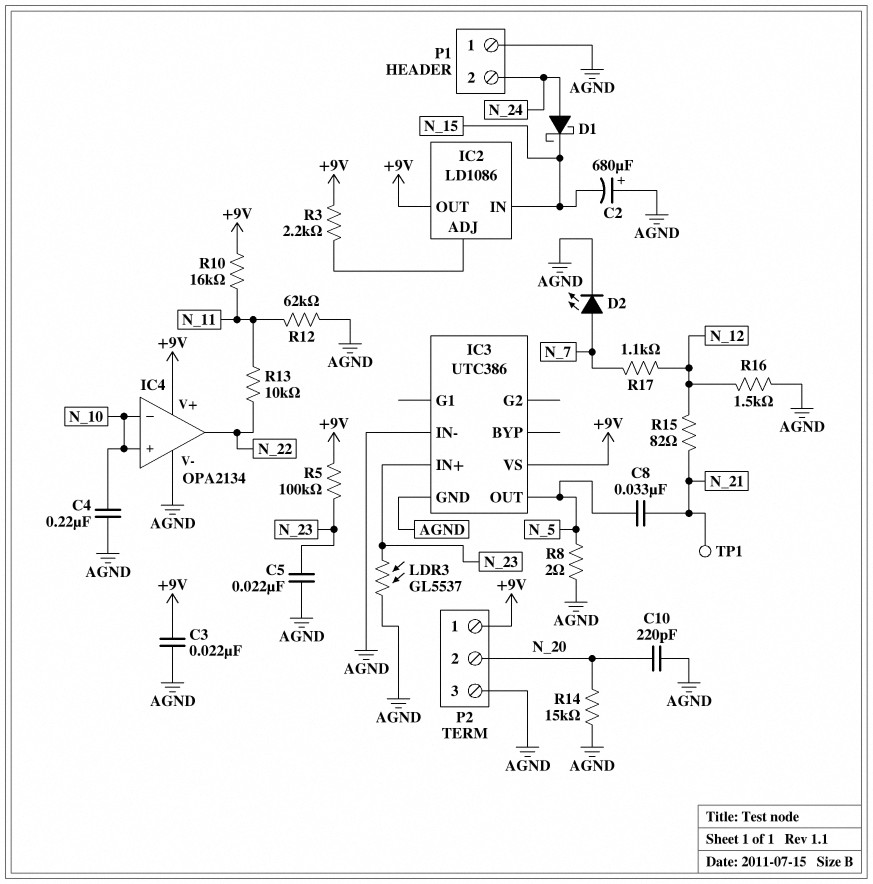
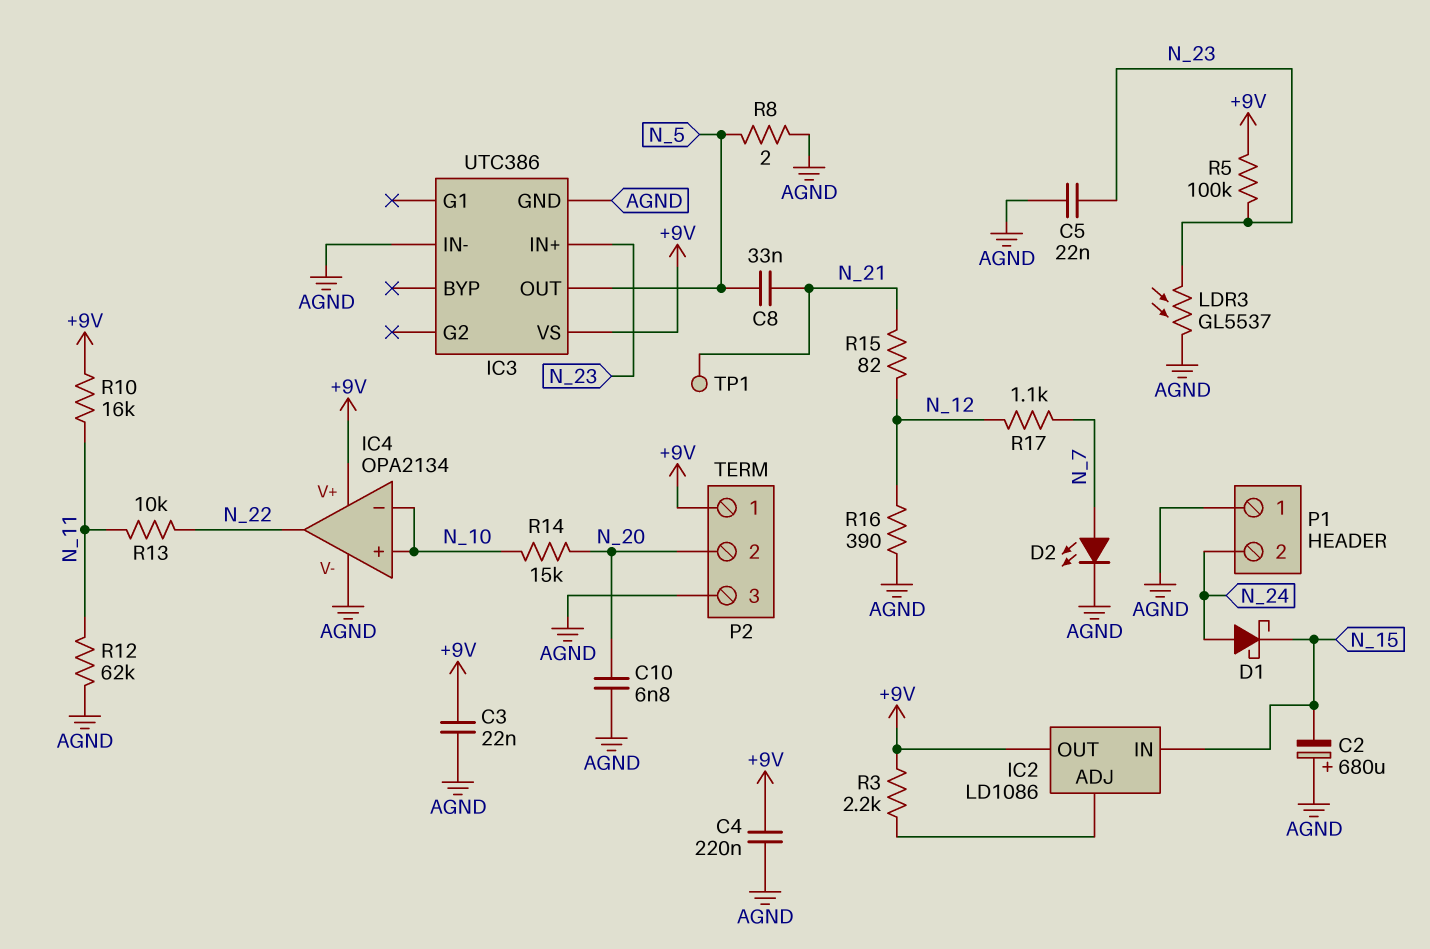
C4: 220nF (AGND, N_10) -> 220nF (+9V, AGND)
C10: 220pF (AGND, N_20) -> 6.8nF (AGND, N_20)
R14: 15k (AGND, N_20) -> 15k (N_10, N_20)
R16: 1.5k (AGND, N_12) -> 390 (AGND, N_12)

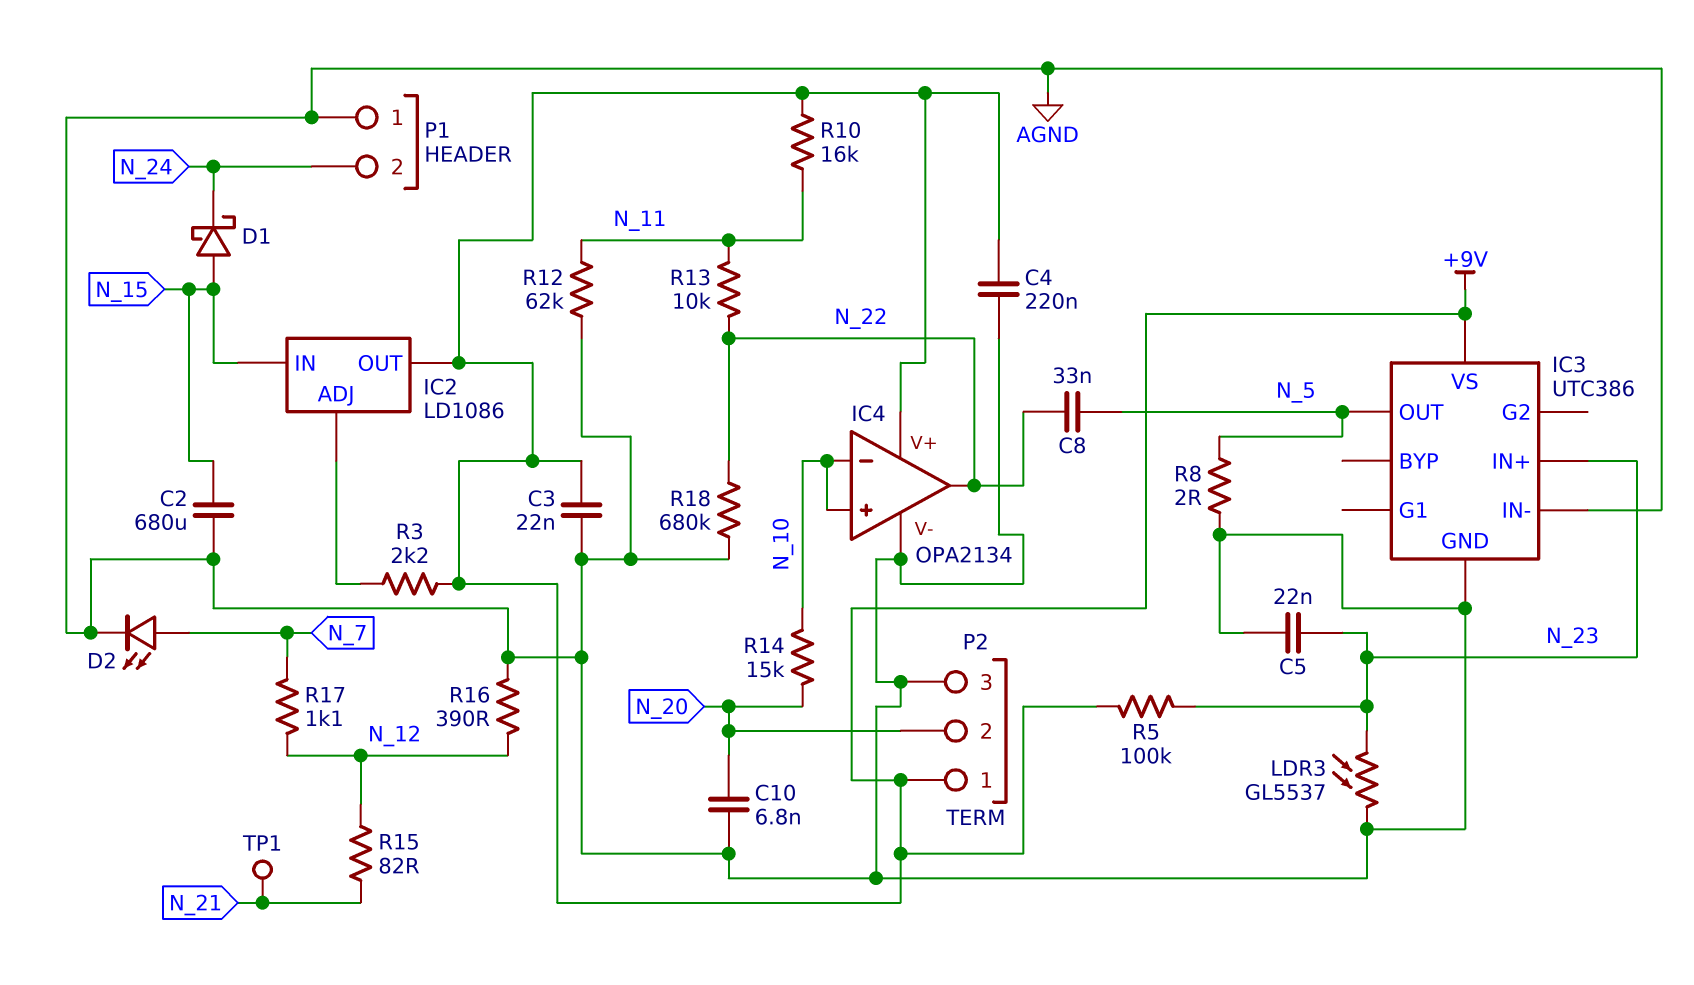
C2: 680uF (plus AGND, minus N_15) -> 680uF (AGND, N_15)
C8: 33nF (N_5, N_21) -> 33nF (N_5, N_22)
D1: schottky (A N_24, K N_15) -> schottky (A N_15, K N_24)
R18: none -> 680k (AGND, N_22)

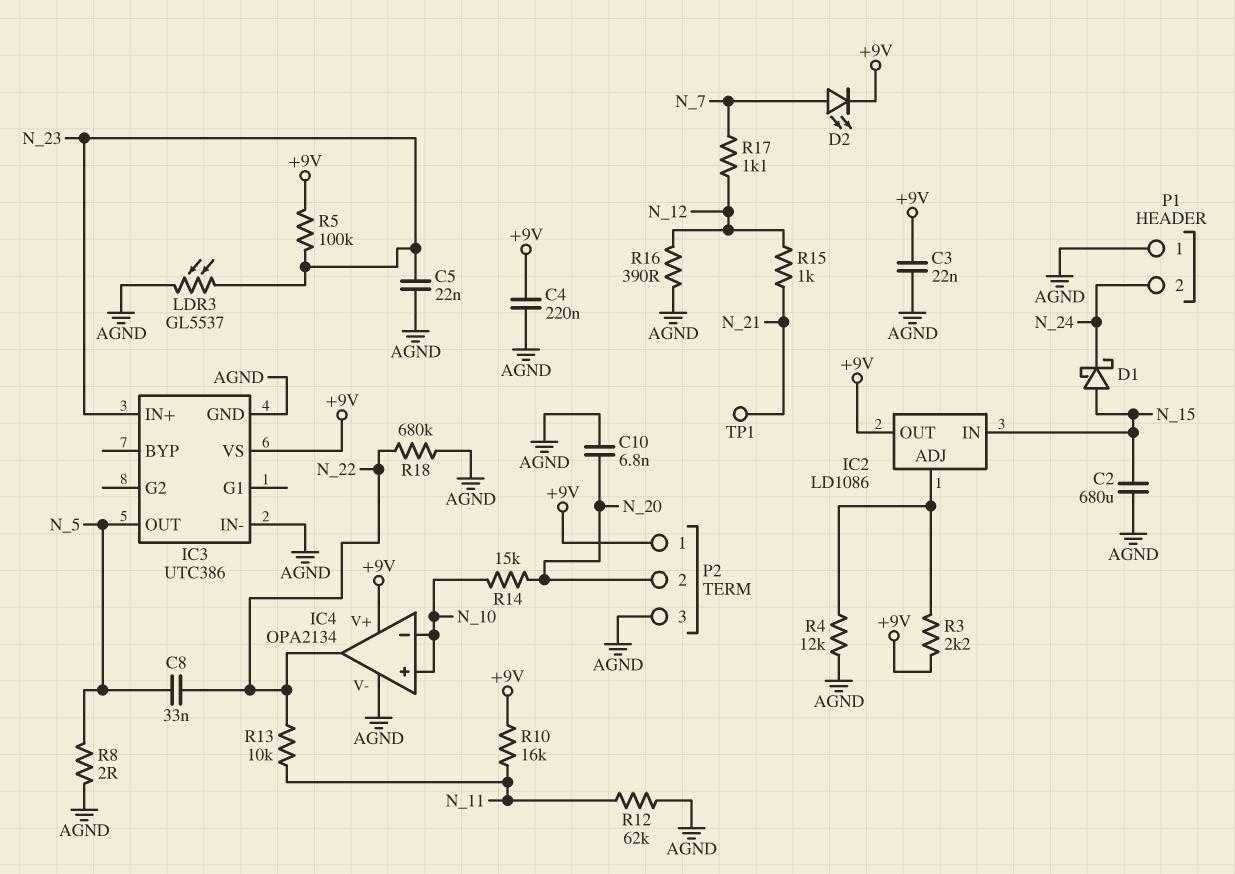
D2: LED (A N_7, K AGND) -> LED (A N_7, K +9V)
R4: none -> 12k (AGND, IC2/ADJ)
R15: 82 (N_12, N_21) -> 1k (N_12, N_21)

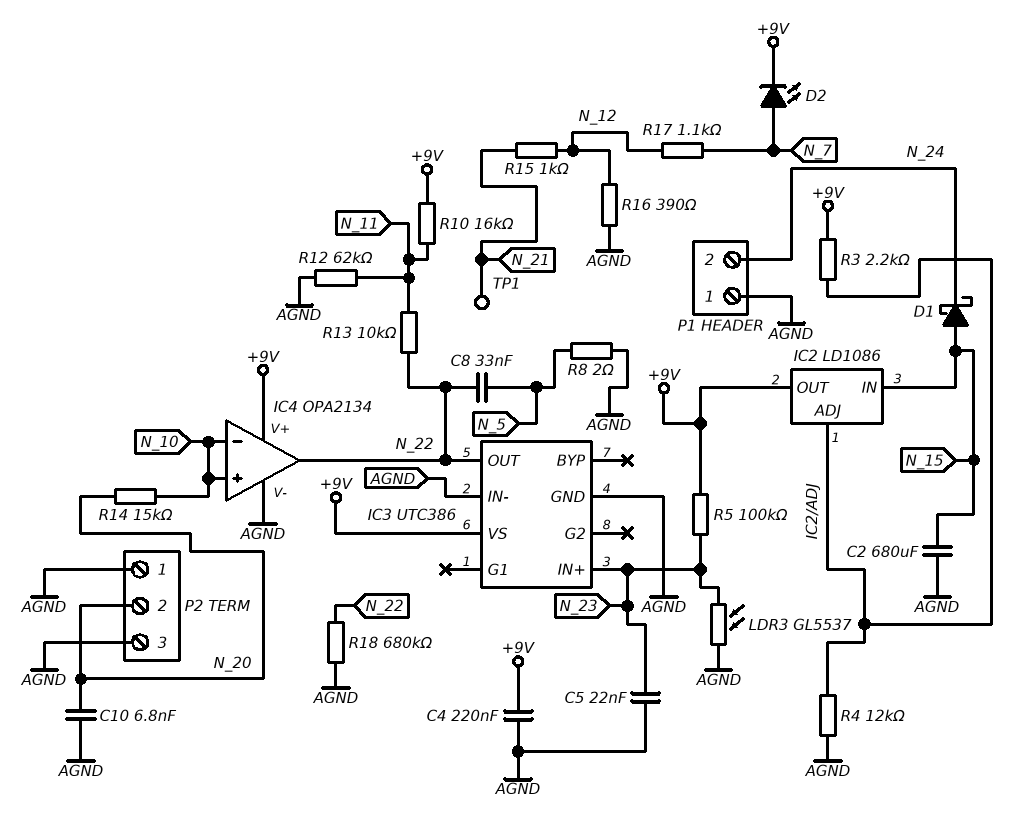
C3: 22nF (+9V, AGND) -> none
IC3 pin OUT: N_5 -> N_22
P2 pin 1: +9V -> AGND

